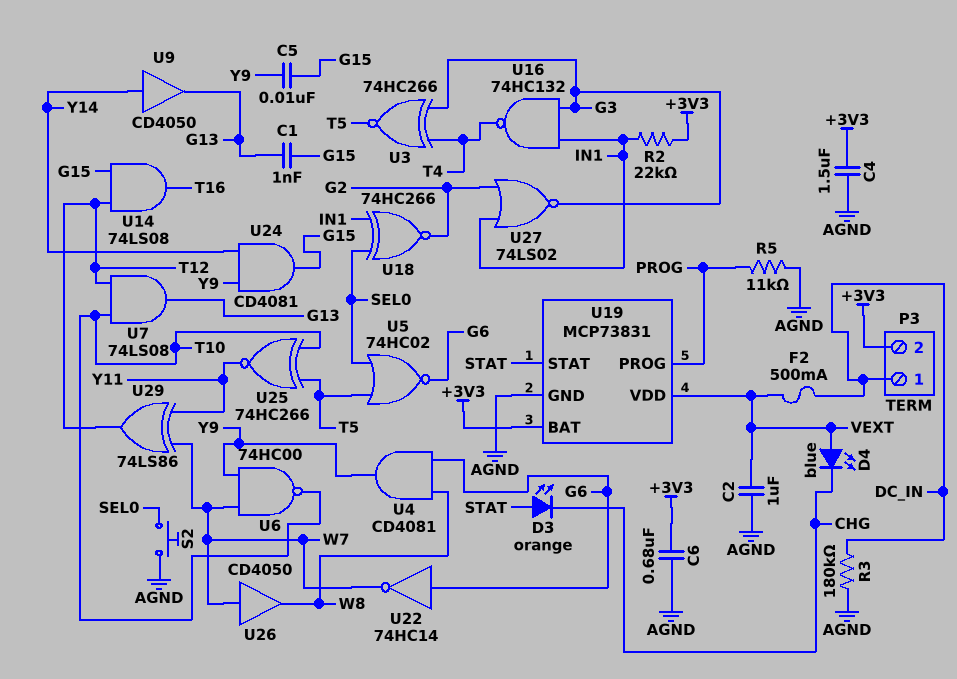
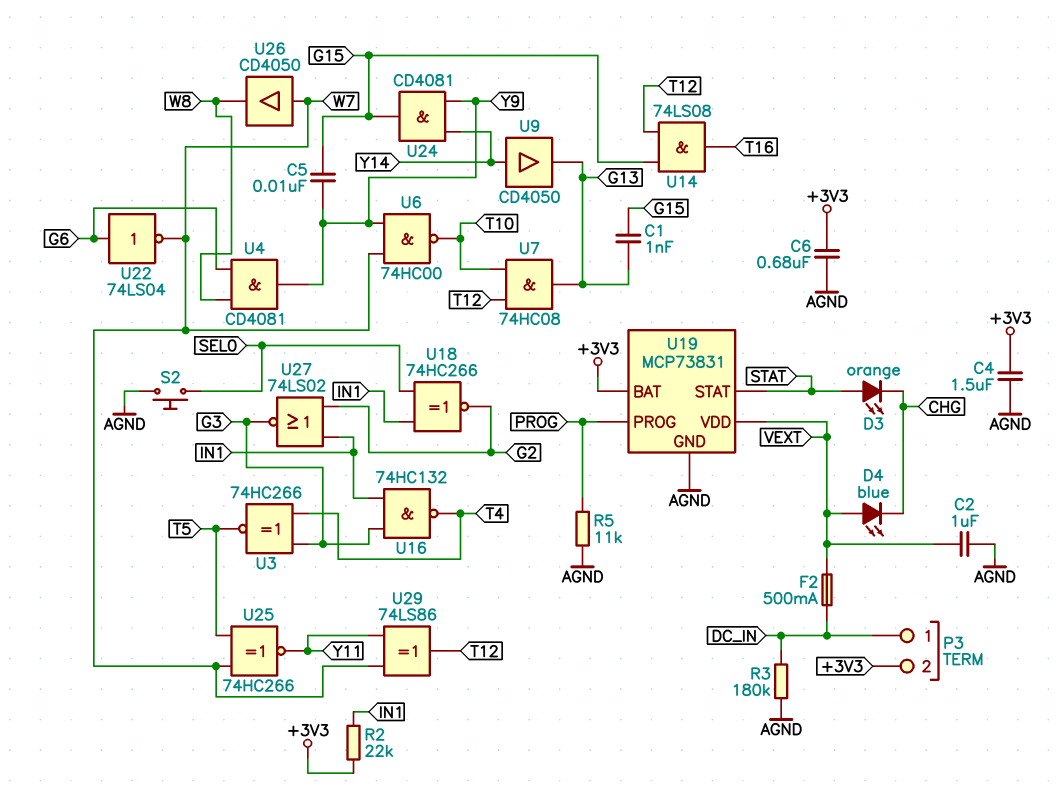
U5: NOR 74HC02 (in SEL0, in T5, out G6) -> none
U7: AND 74LS08 (in T10, in T12, out G13) -> AND 74HC08 (in T10, in T12, out G13)
U22: NOT 74HC14 (in G6, out W7) -> NOT 74LS04 (in G6, out W7)
U25: XNOR 74HC266 (in T5, in T10, out Y11) -> XNOR 74HC266 (in T5, in W7, out Y11)

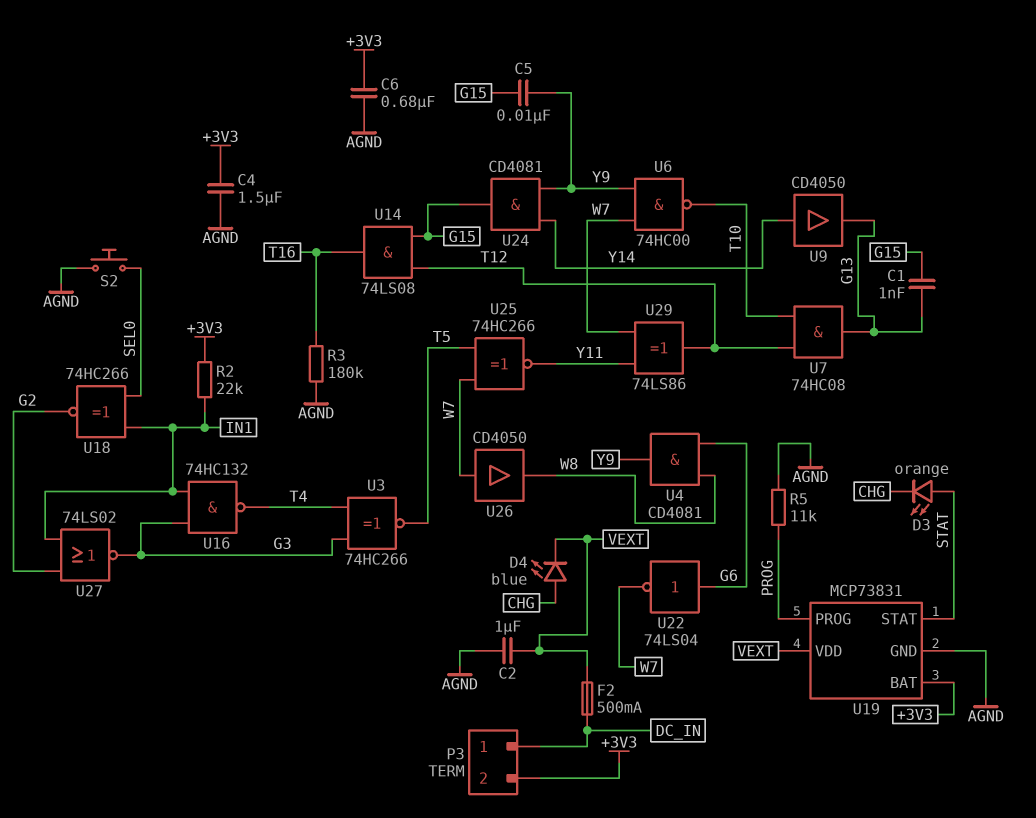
D4: LED blue (A VEXT, K CHG) -> LED blue (A CHG, K VEXT)
R3: 180k (AGND, DC_IN) -> 180k (AGND, T16)

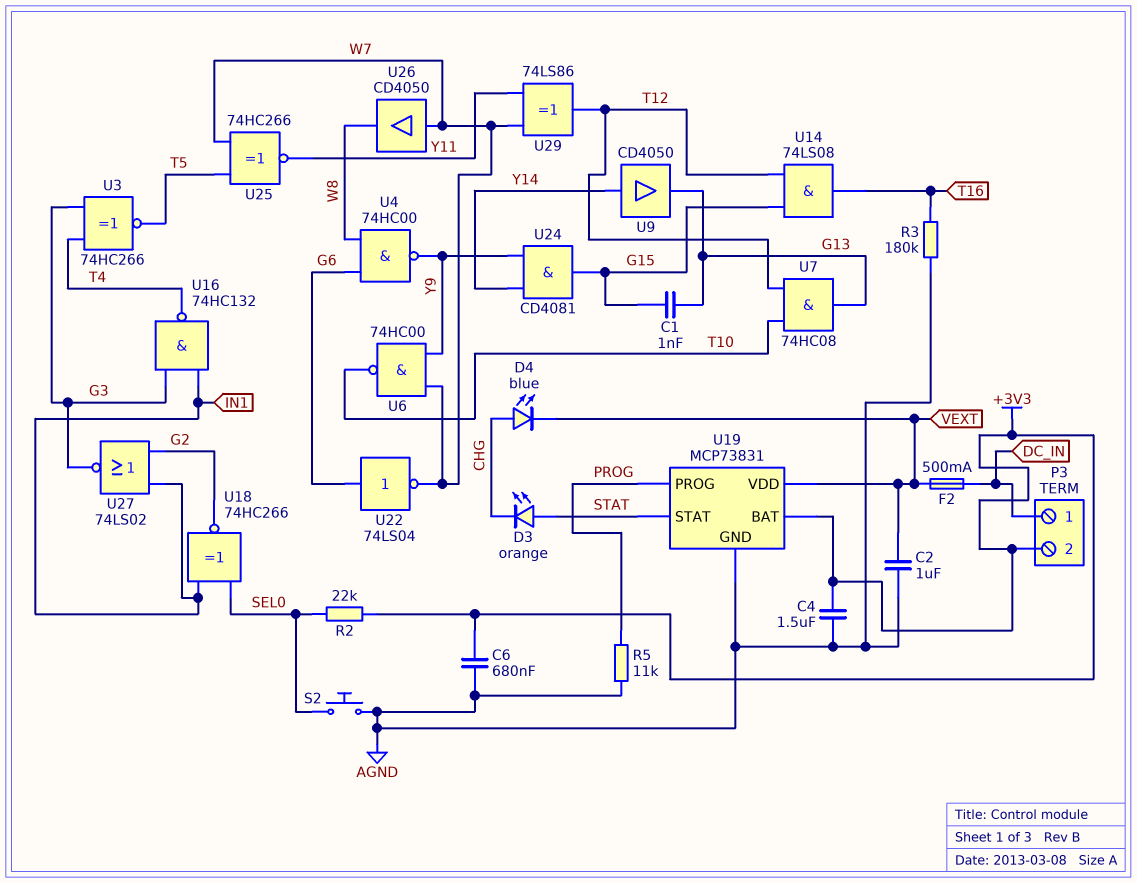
C5: 10nF (G15, Y9) -> none
R2: 22k (+3V3, IN1) -> 22k (+3V3, SEL0)
U4: AND CD4081 (in G6, in W8, out Y9) -> NAND 74HC00 (in G6, in W8, out Y9)

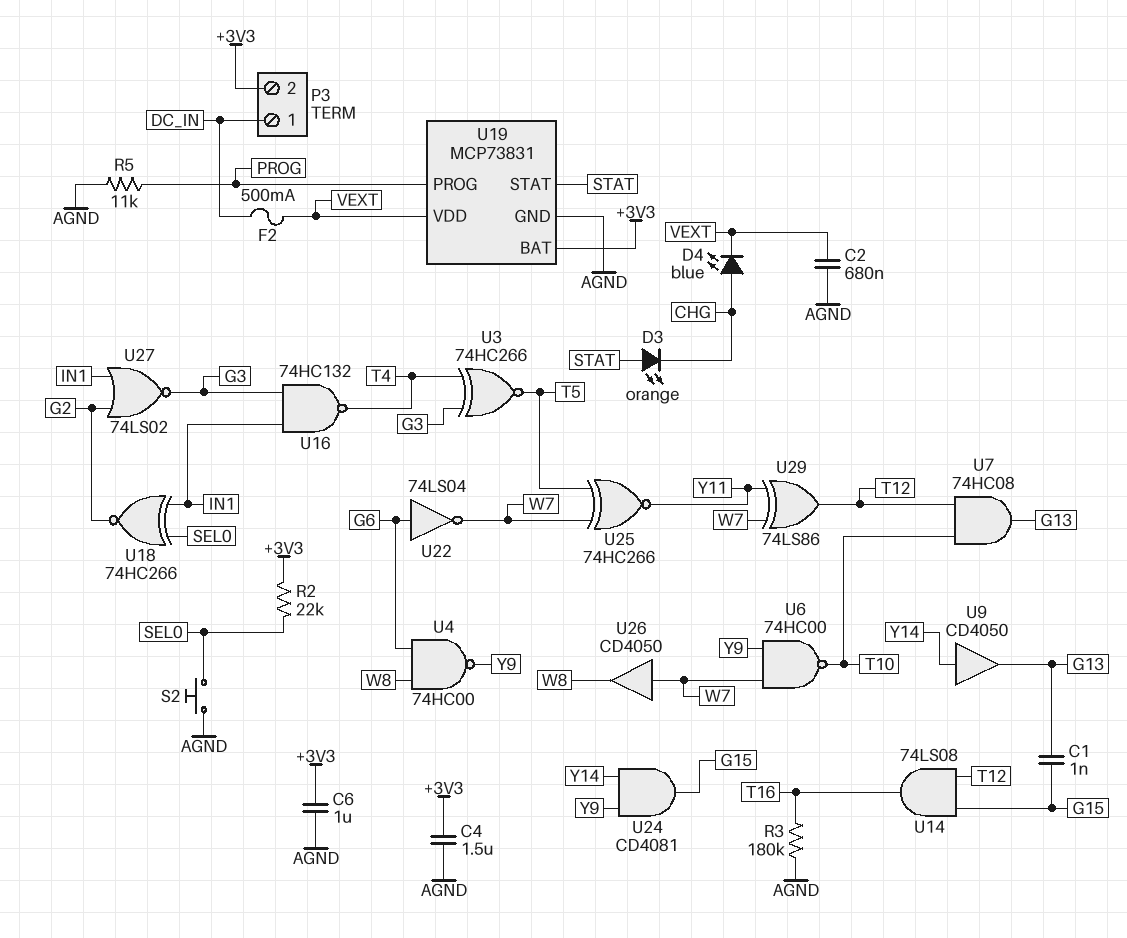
C2: 1uF (AGND, VEXT) -> 680nF (AGND, VEXT)
C6: 680nF (+3V3, AGND) -> 1uF (+3V3, AGND)

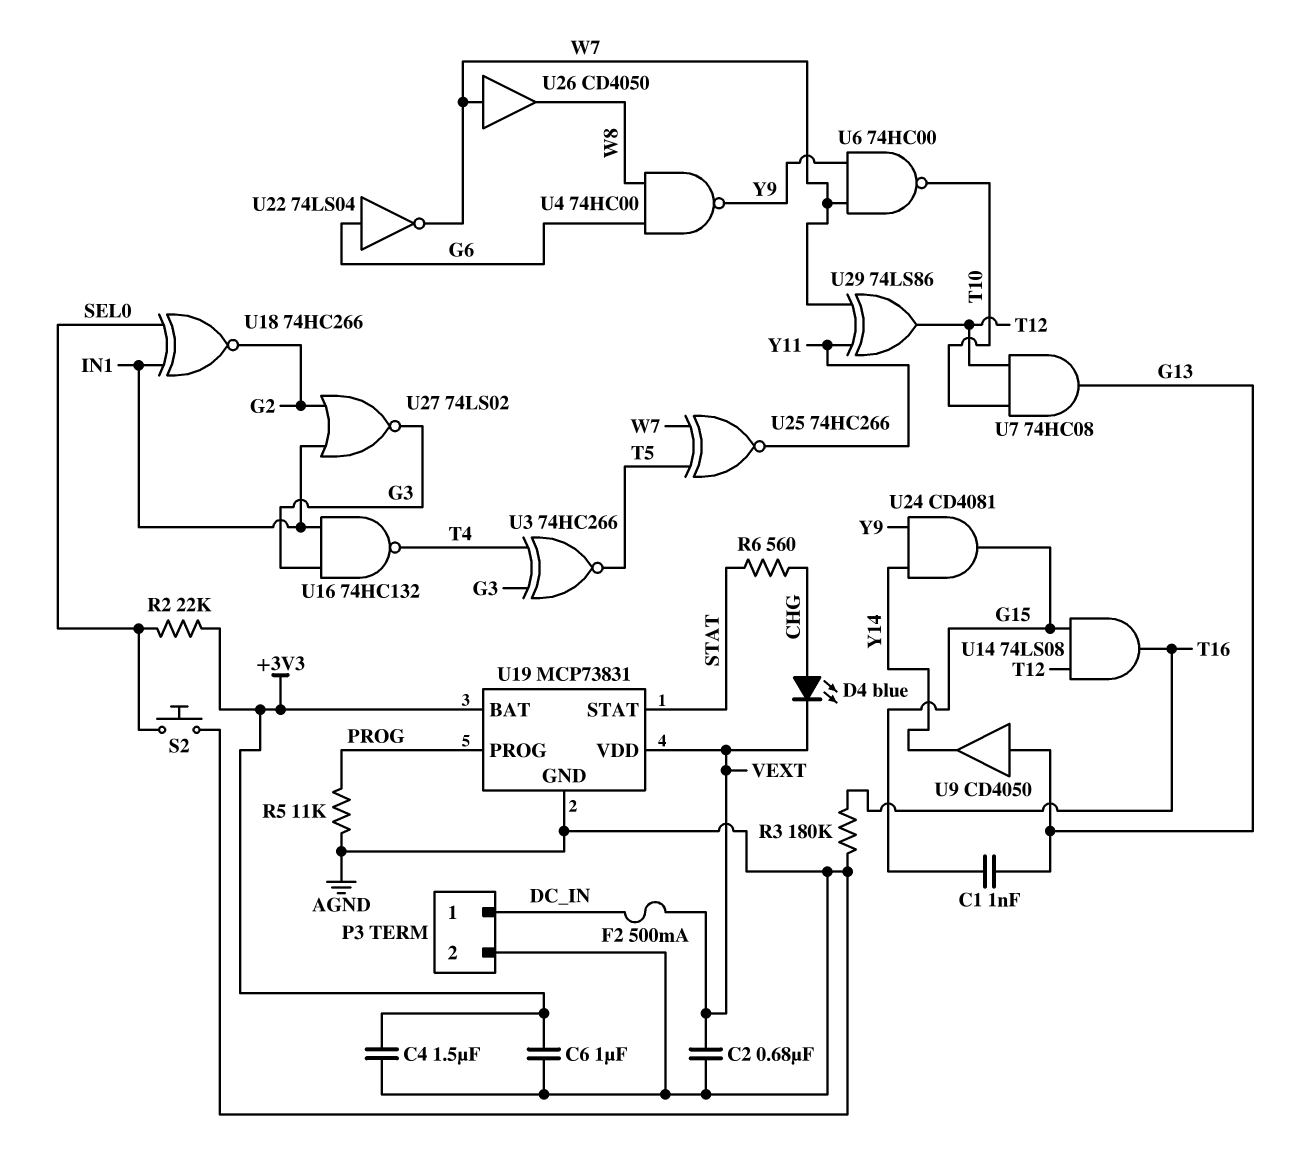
D3: LED orange (A STAT, K CHG) -> none
P3 pin 2: +3V3 -> AGND
R6: none -> 560 (CHG, STAT)
U9: buffer CD4050 (in Y14, out G13) -> buffer CD4050 (in G13, out Y14)

